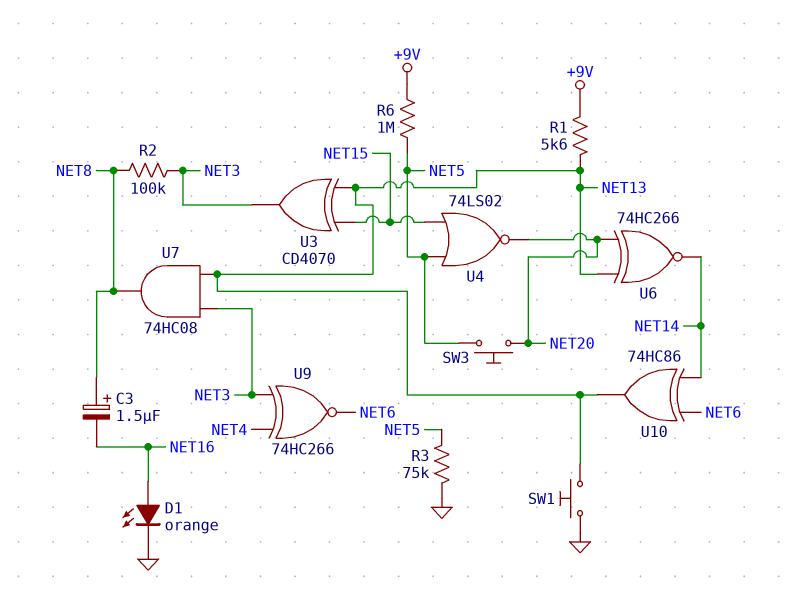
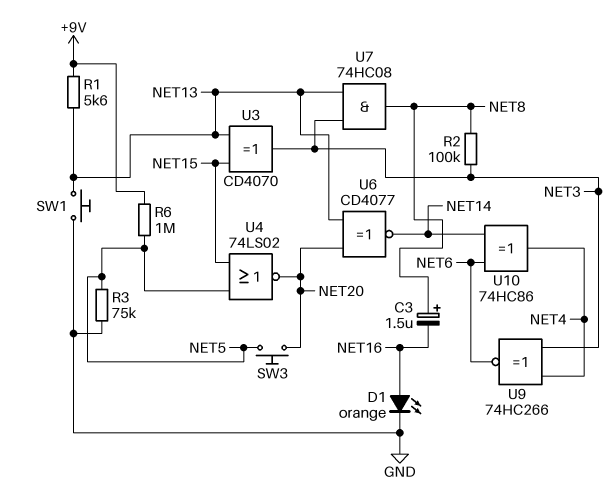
U6: XNOR 74HC266 (in NET13, in NET20, out NET14) -> XNOR CD4077 (in NET13, in NET20, out NET14)
U10: XOR 74HC86 (in NET6, in NET14, out NET13) -> XOR 74HC86 (in NET6, in NET14, out NET4)

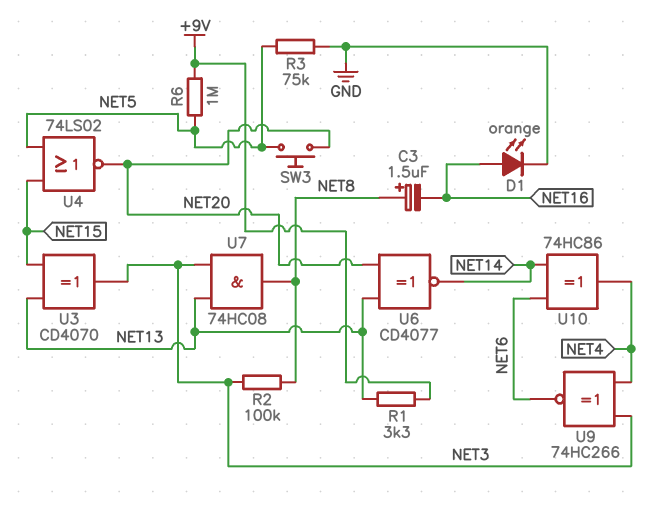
R1: 5.6k (+9V, NET13) -> 3.3k (+9V, NET13)
SW1: button (GND, NET13) -> none

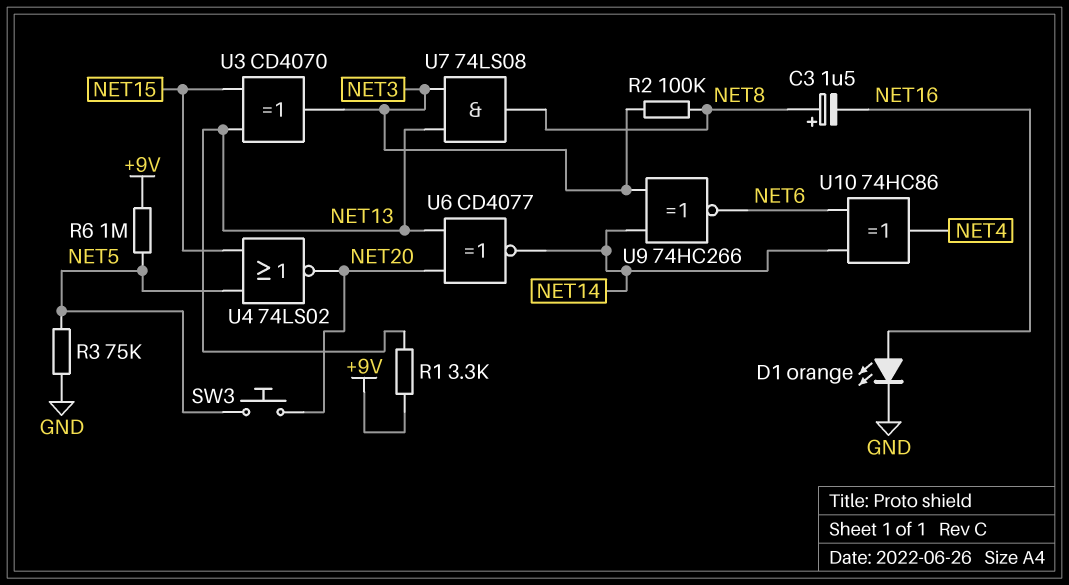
U7: AND 74HC08 (in NET3, in NET13, out NET8) -> AND 74LS08 (in NET3, in NET13, out NET8)
U9: XNOR 74HC266 (in NET3, in NET4, out NET6) -> XNOR 74HC266 (in NET3, in NET14, out NET6)

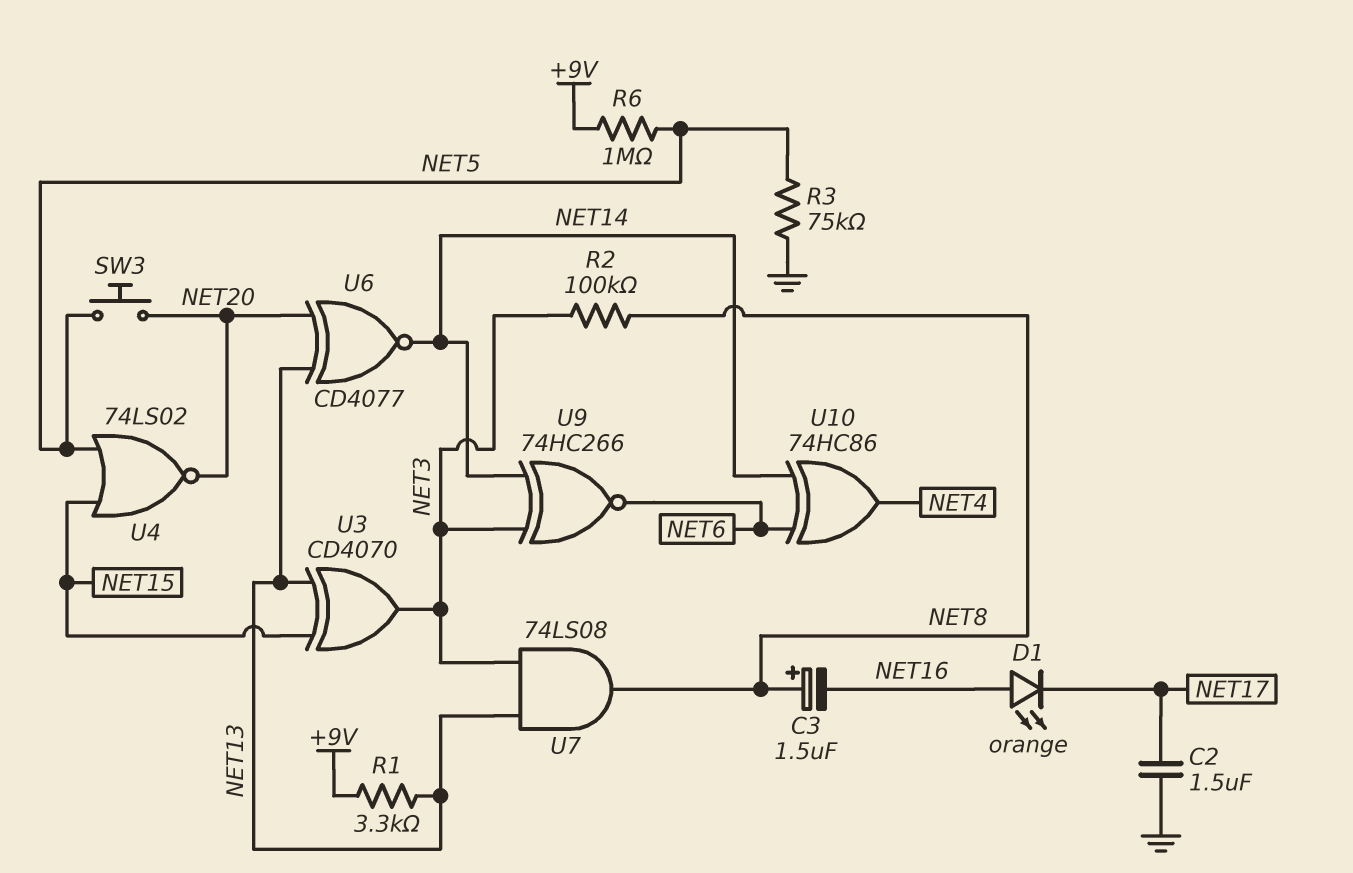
C2: none -> 1.5uF (GND, NET17)
D1: LED orange (A NET16, K GND) -> LED orange (A NET16, K NET17)

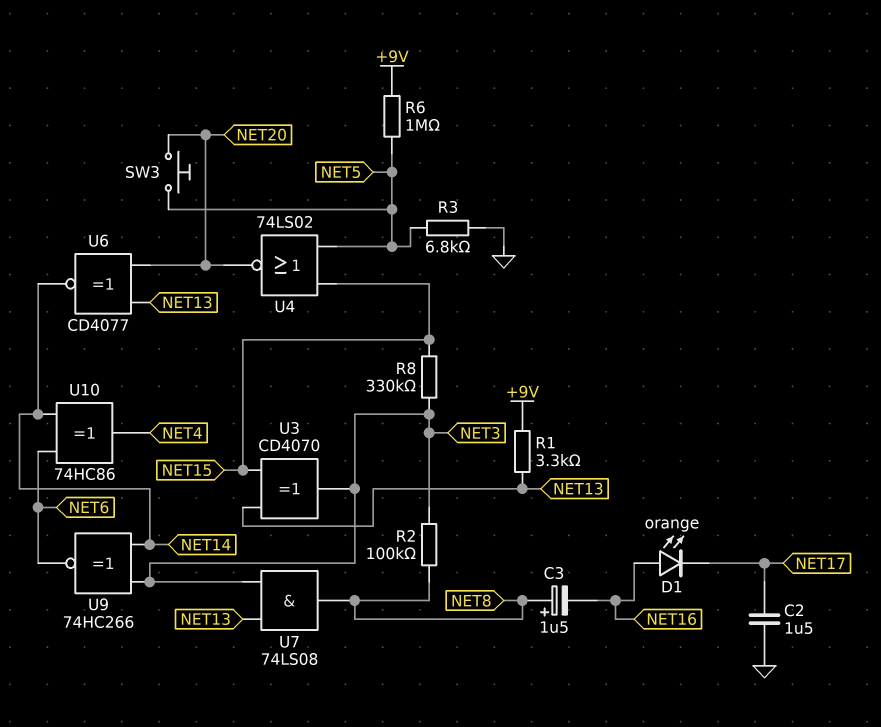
R3: 75k (GND, NET5) -> 6.8k (GND, NET5)
R8: none -> 330k (NET3, NET15)

